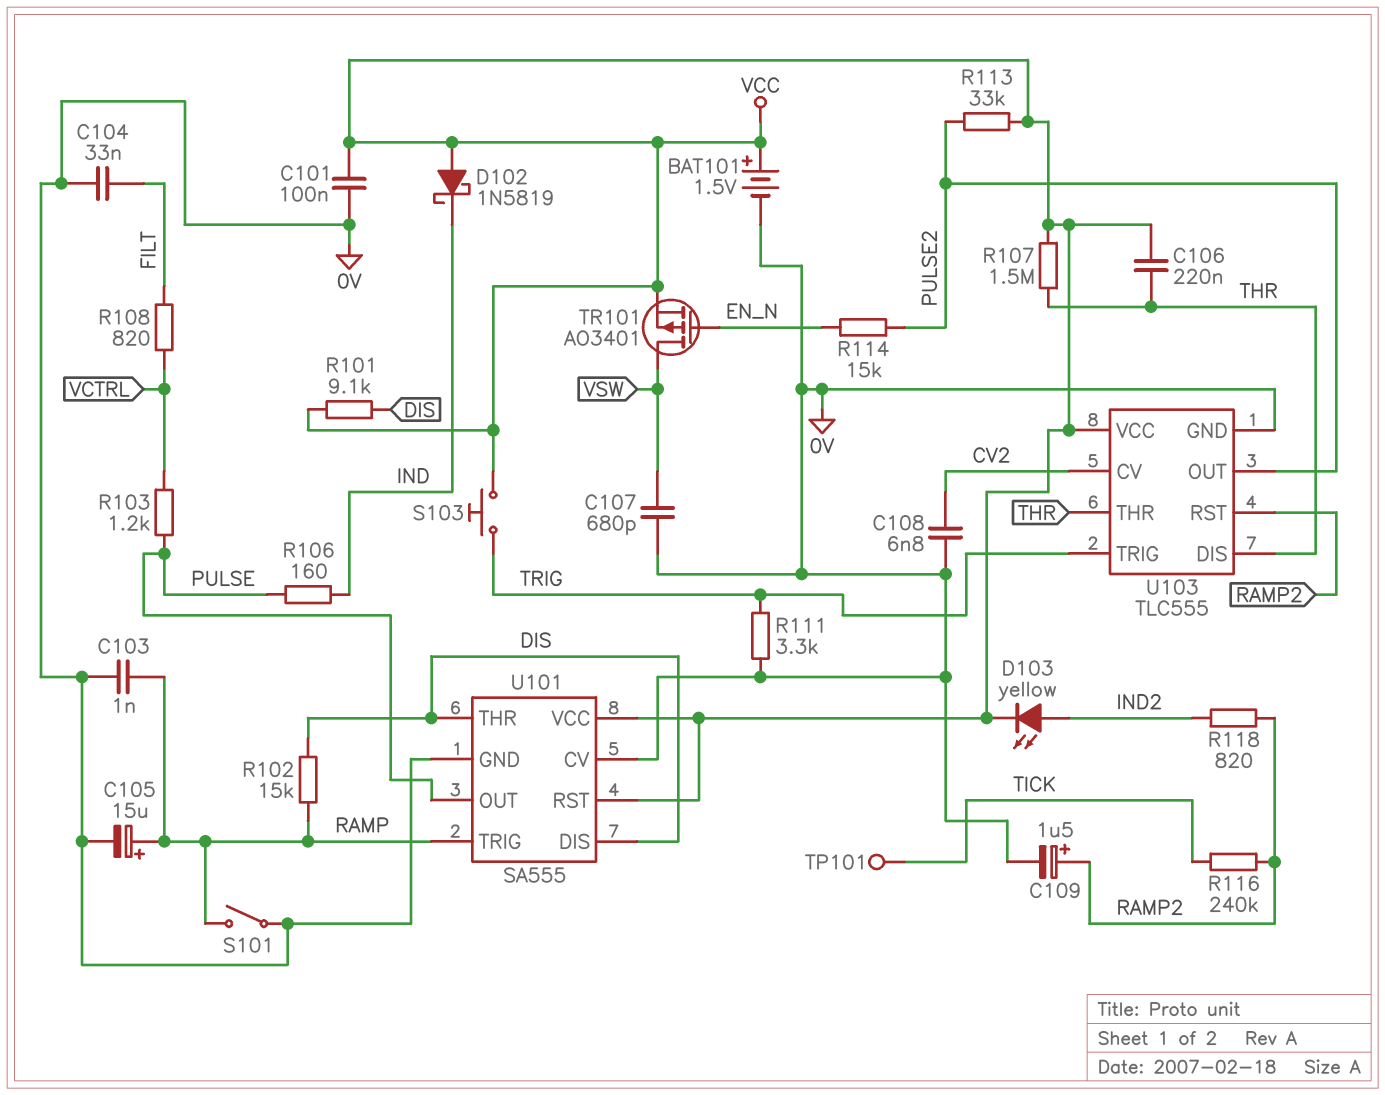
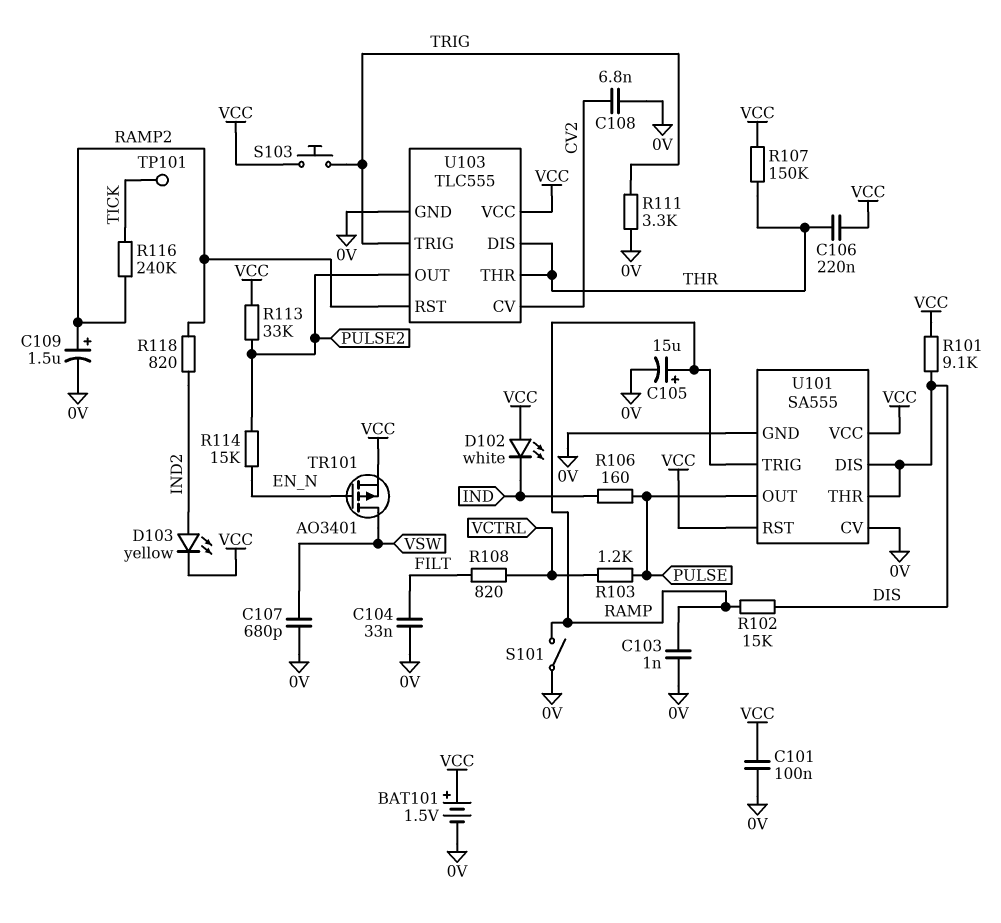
D102: schottky 1N5819 (A VCC, K IND) -> LED white (A VCC, K IND)
R107: 1.5M (THR, VCC) -> 150k (THR, VCC)

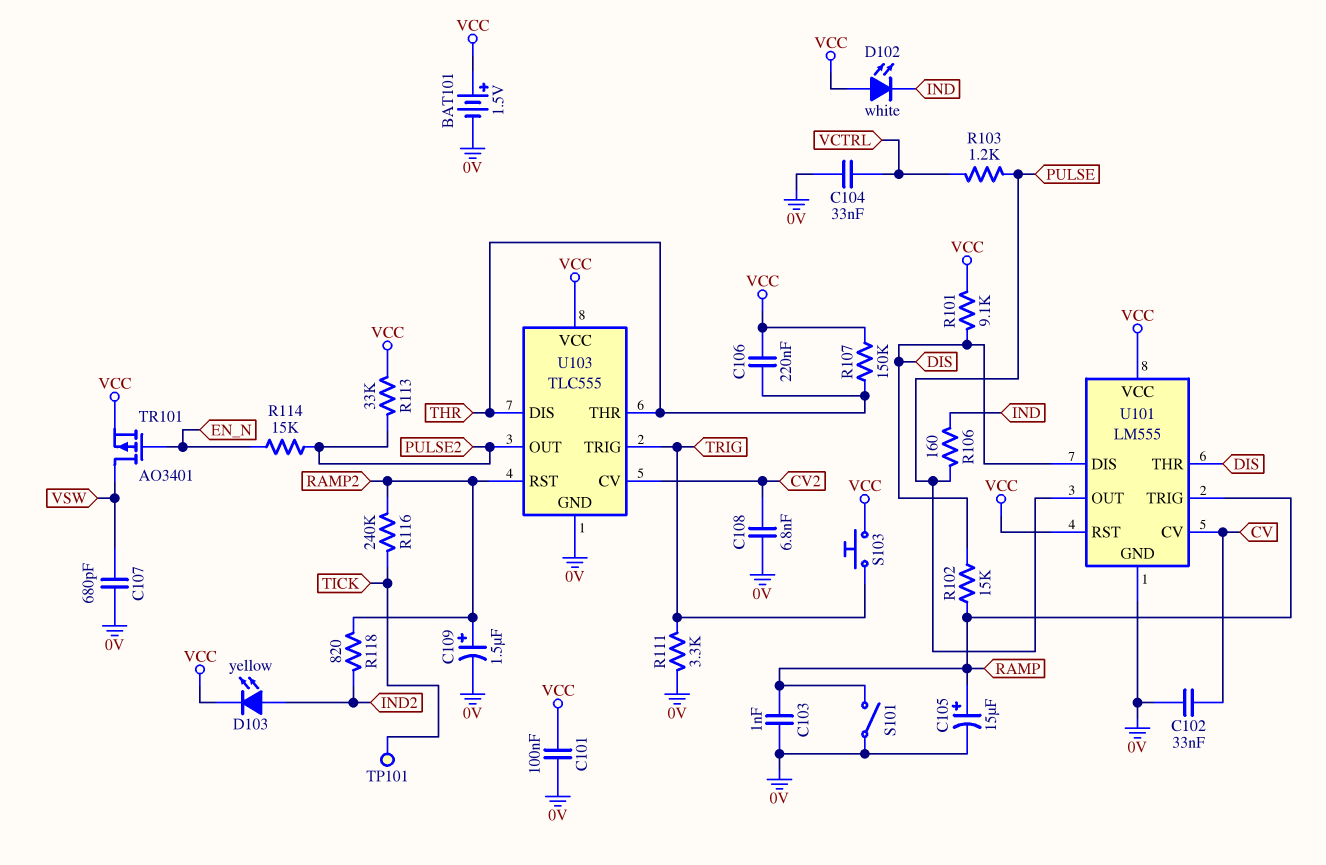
C102: none -> 33nF (0V, CV)
C104: 33nF (0V, FILT) -> 33nF (0V, VCTRL)
R108: 820 (FILT, VCTRL) -> none
U101: SA555 -> LM555
U101 pin CV: 0V -> CV

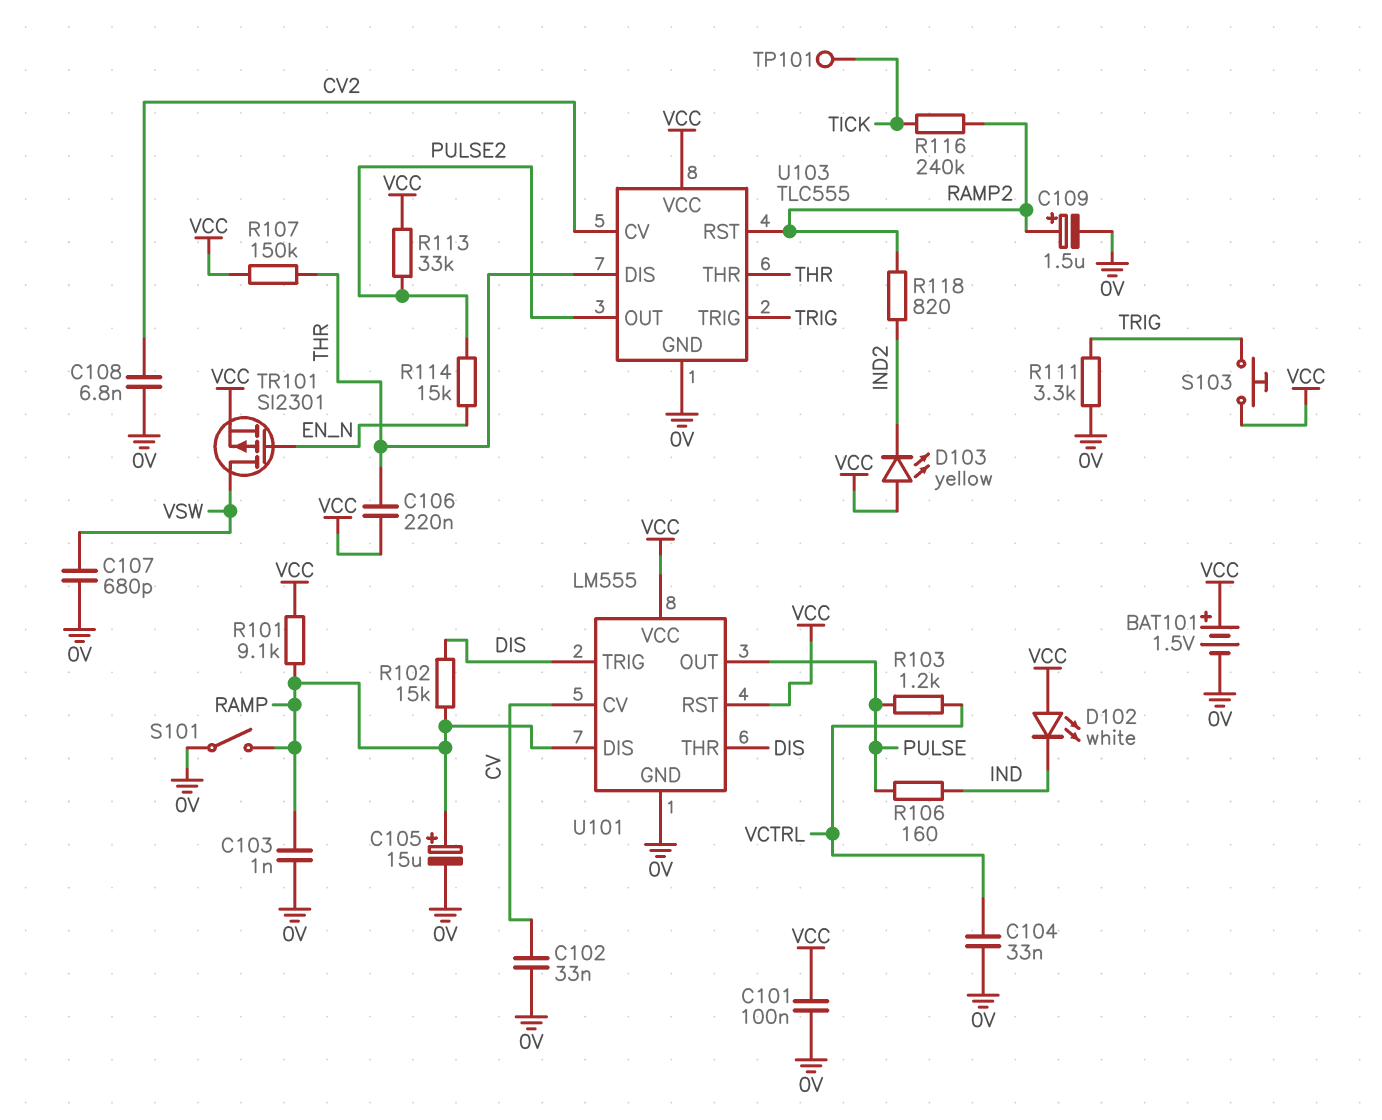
D103: LED yellow (A IND2, K VCC) -> LED yellow (A VCC, K IND2)
R101: 9.1k (DIS, VCC) -> 9.1k (RAMP, VCC)
TR101: PMOS AO3401 (G EN_N, D VSW, S VCC) -> PMOS SI2301 (G EN_N, D VSW, S VCC)
U101 pin DIS: DIS -> RAMP
U101 pin TRIG: RAMP -> DIS

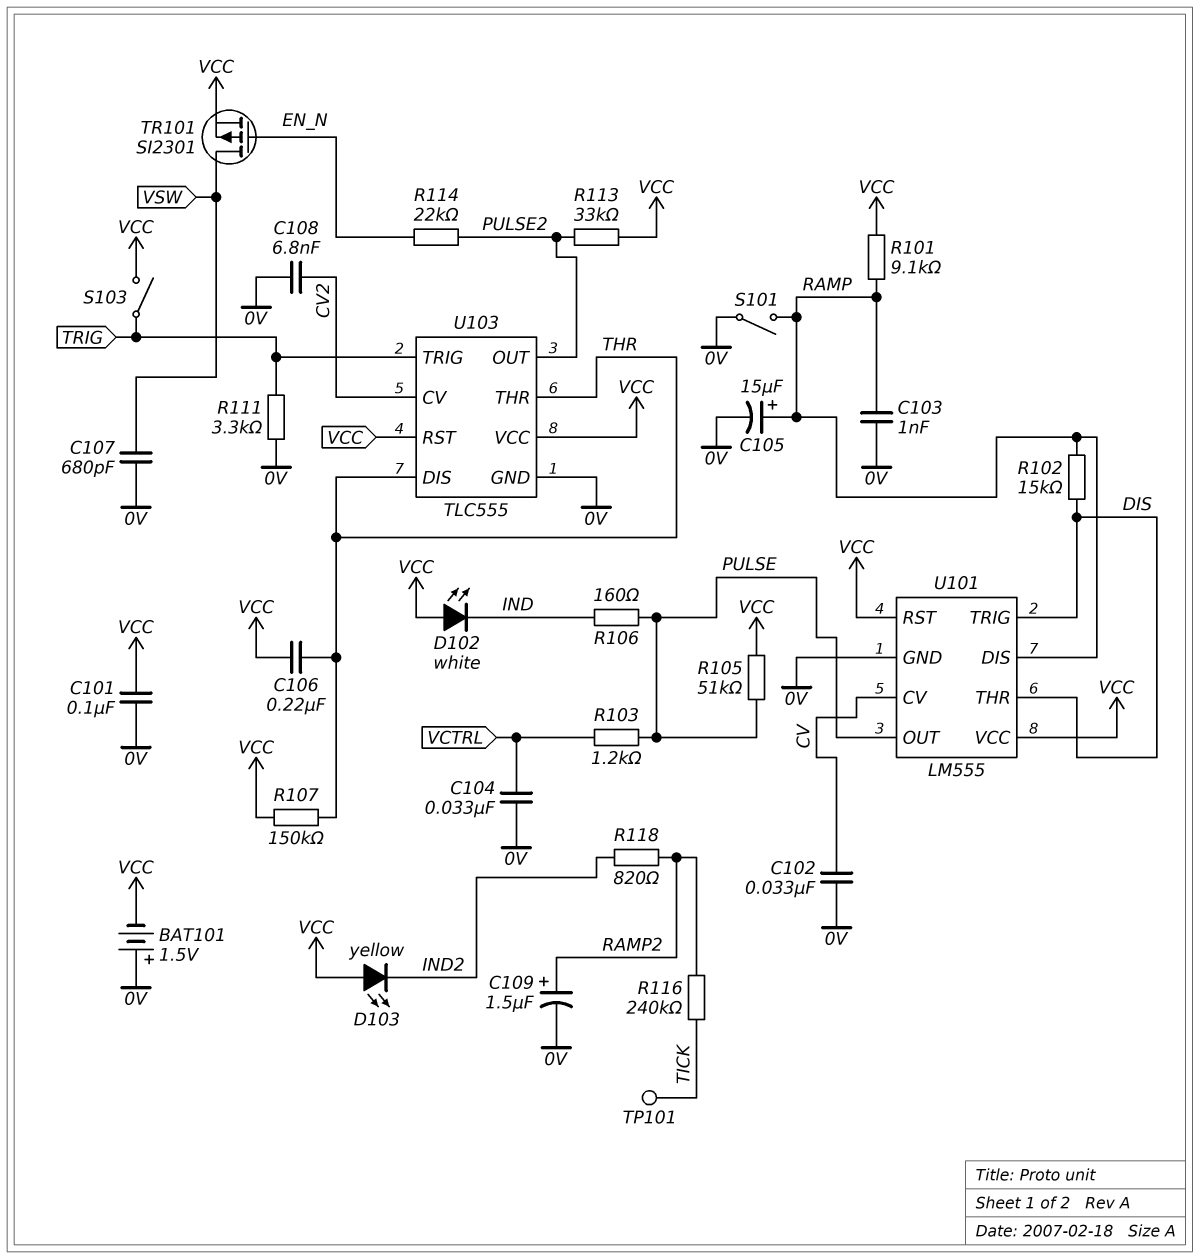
BAT101: 1.5V (plus VCC, minus 0V) -> 1.5V (plus 0V, minus VCC)
R105: none -> 51k (PULSE, VCC)
R114: 15k (EN_N, PULSE2) -> 22k (EN_N, PULSE2)
S103: button (TRIG, VCC) -> switch (TRIG, VCC)
U103 pin RST: RAMP2 -> VCC

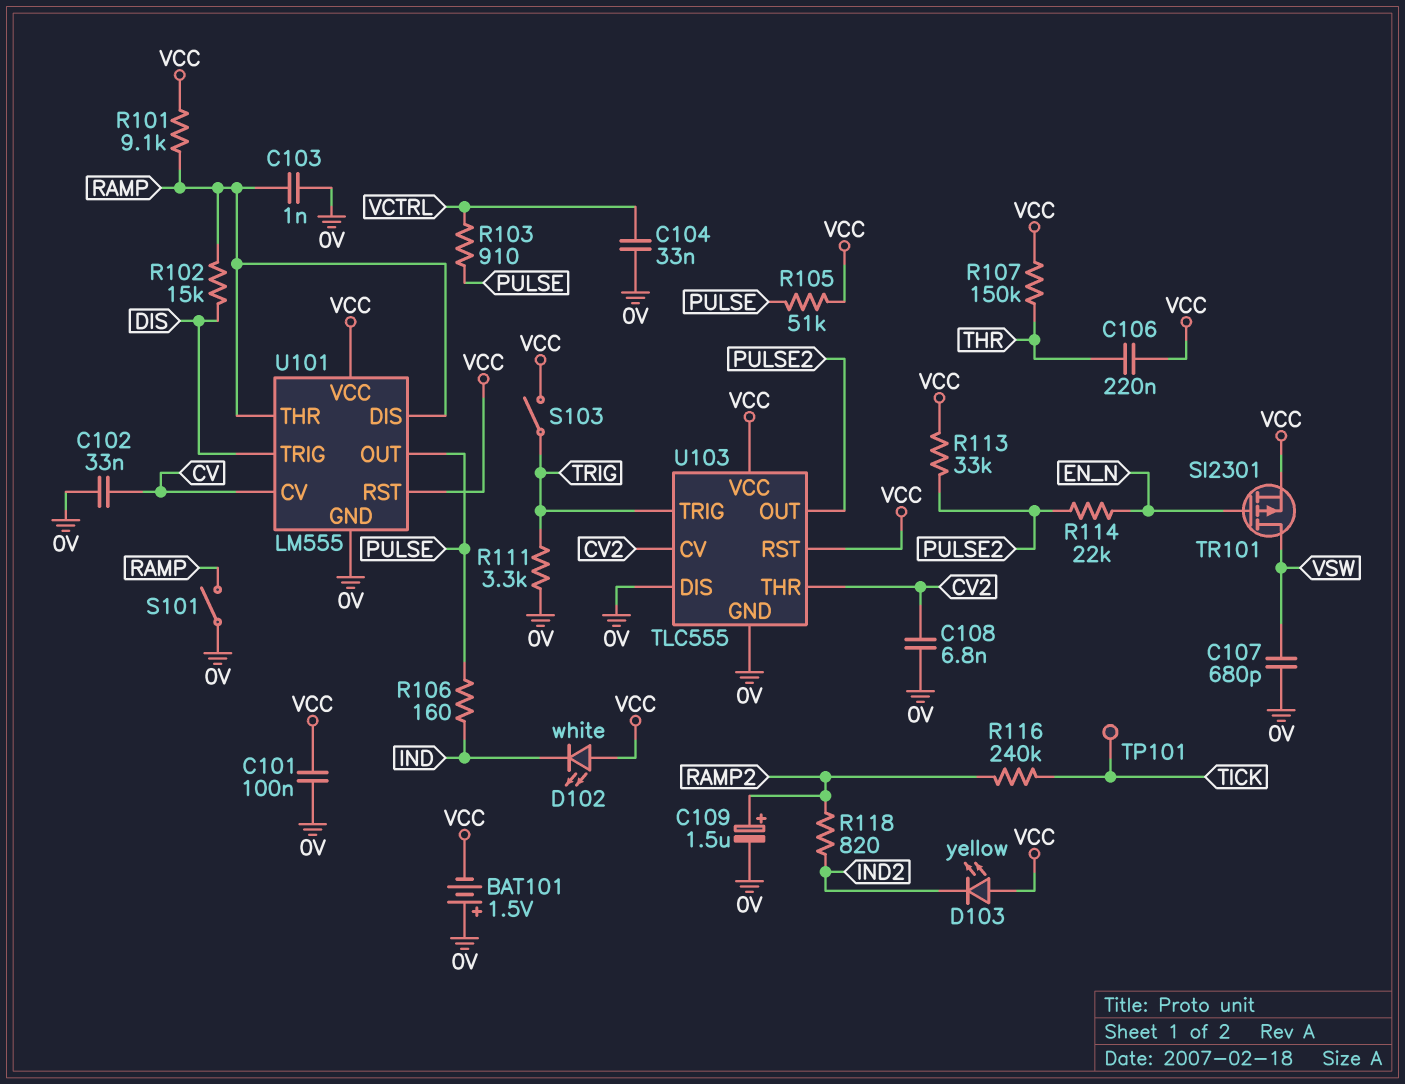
C105: 15uF (plus RAMP, minus 0V) -> none
R103: 1.2k (PULSE, VCTRL) -> 910 (PULSE, VCTRL)
U101 pin THR: DIS -> RAMP
U103 pin DIS: THR -> 0V
U103 pin THR: THR -> CV2

